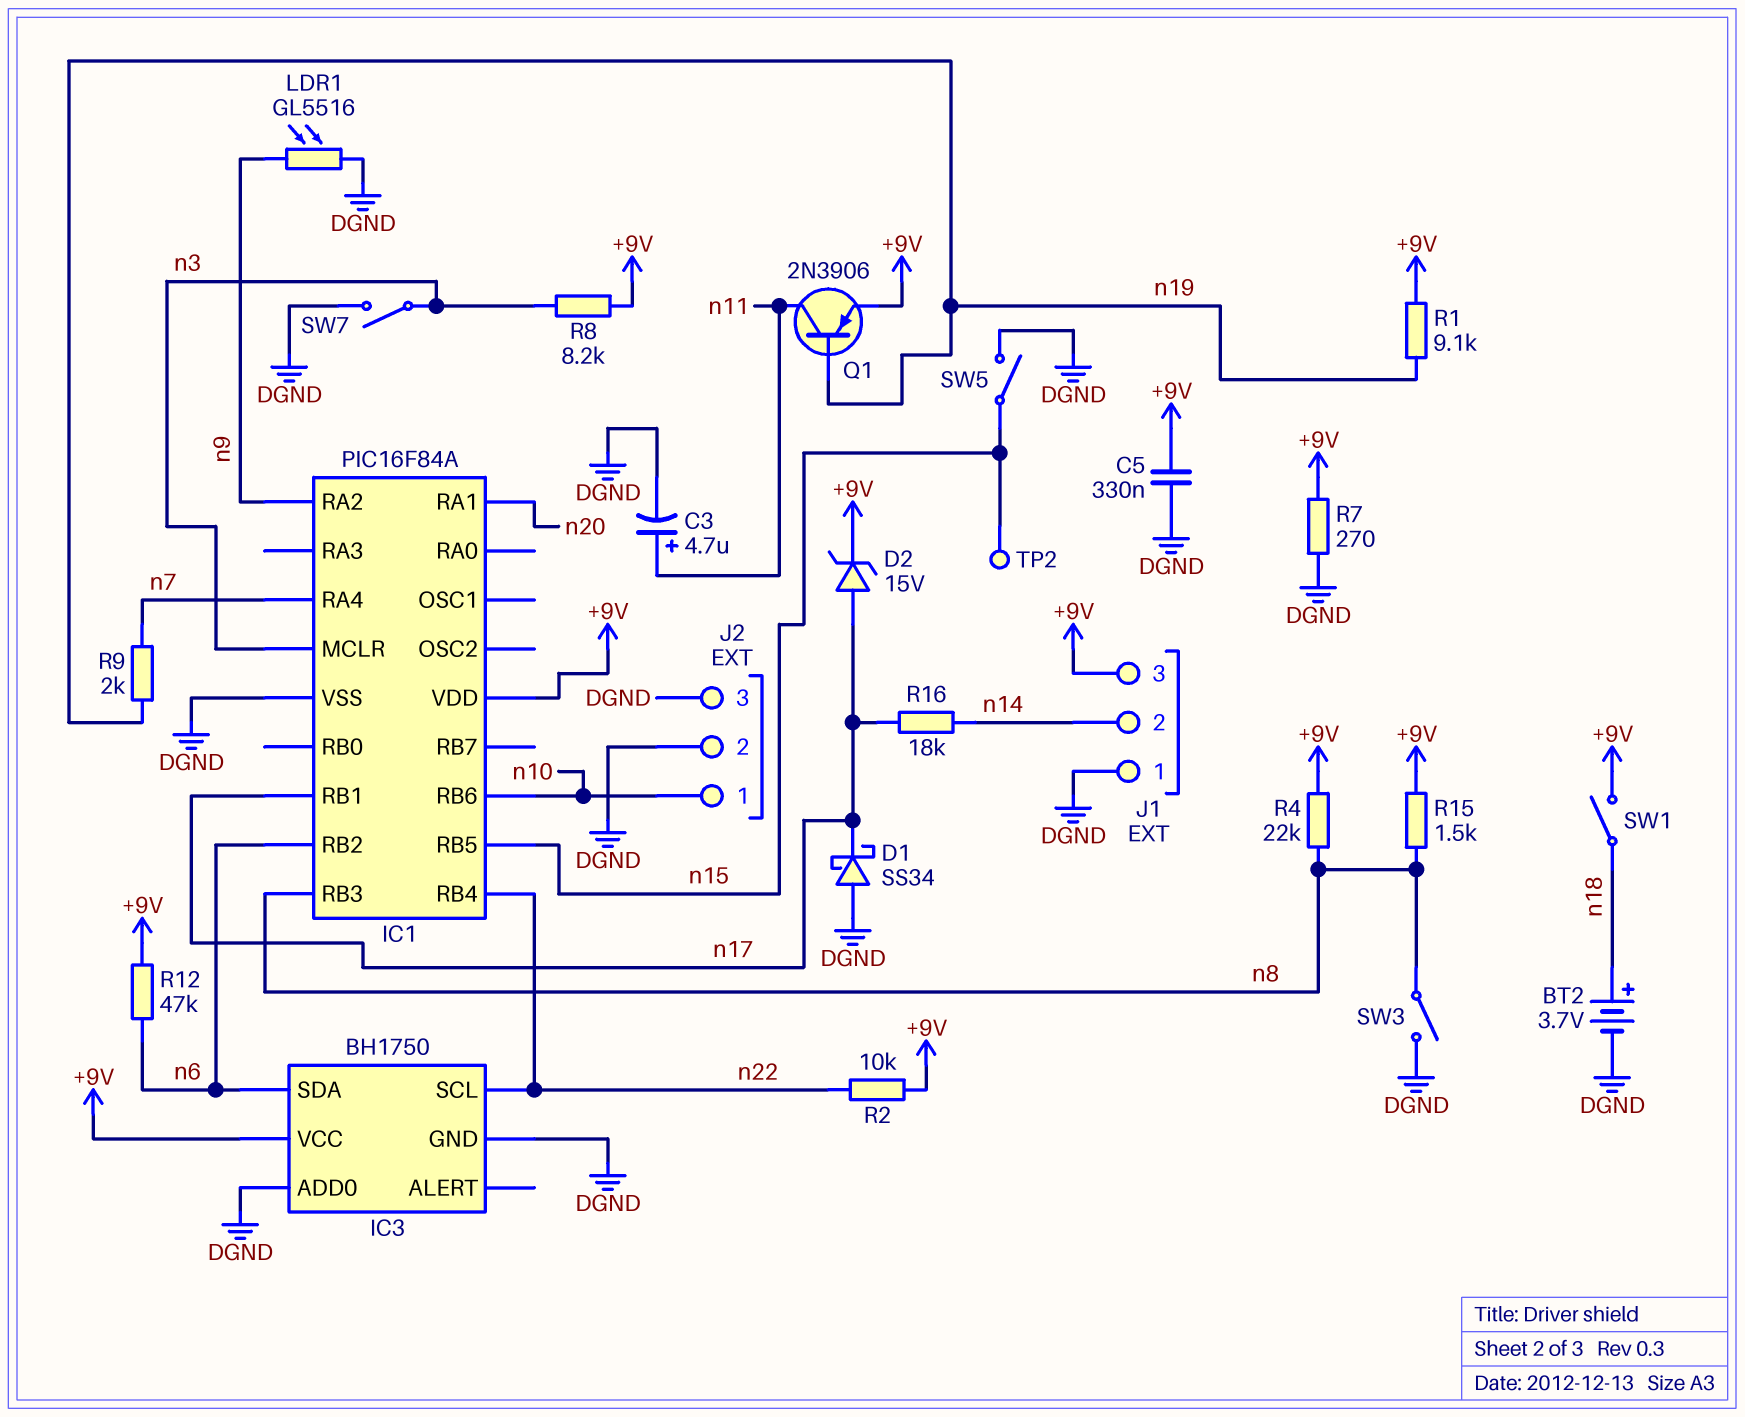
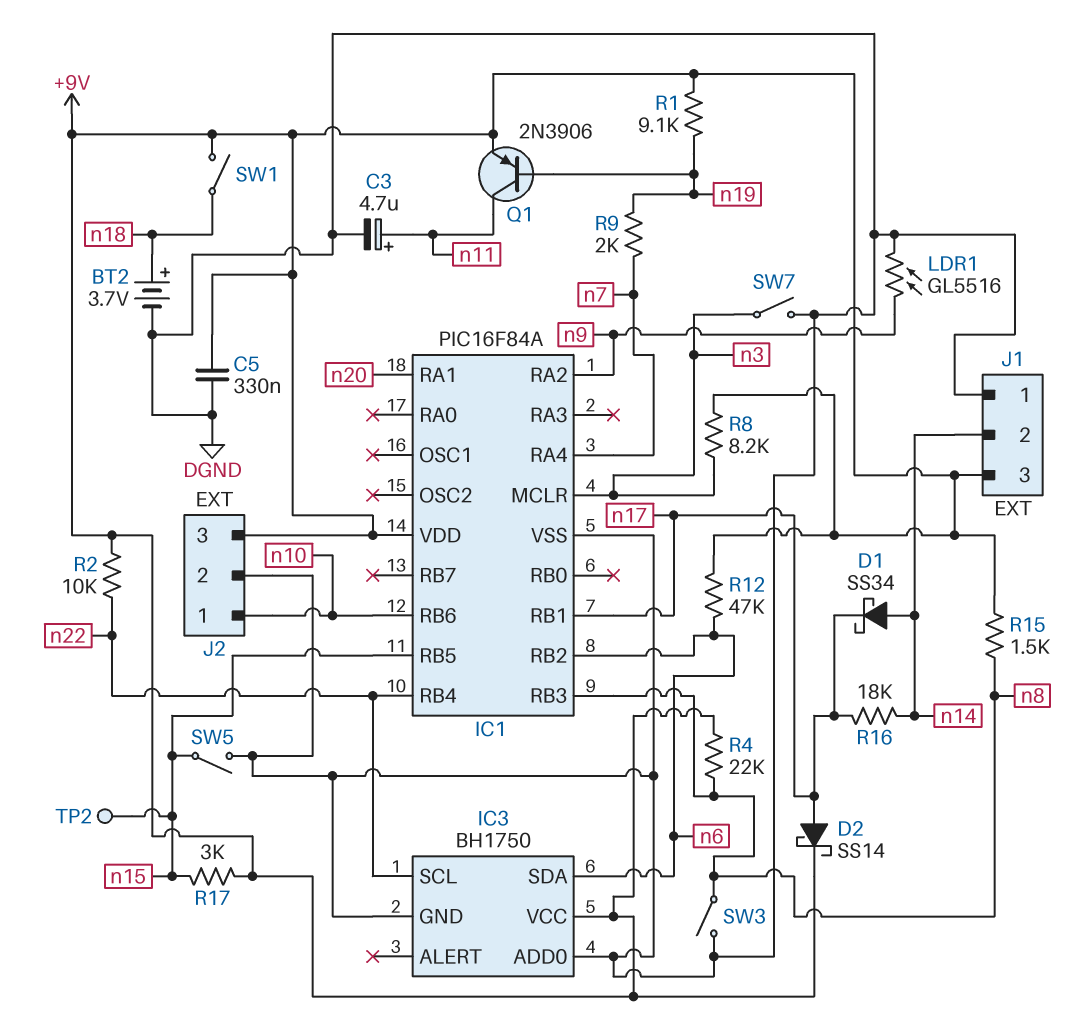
D1: schottky SS34 (A DGND, K n17) -> schottky SS34 (A n14, K n17)
D2: zener 15V (A n17, K +9V) -> schottky SS14 (A n17, K +9V)
J2 pin 3: DGND -> +9V
R7: 270 (+9V, DGND) -> none
R17: none -> 3k (+9V, n15)

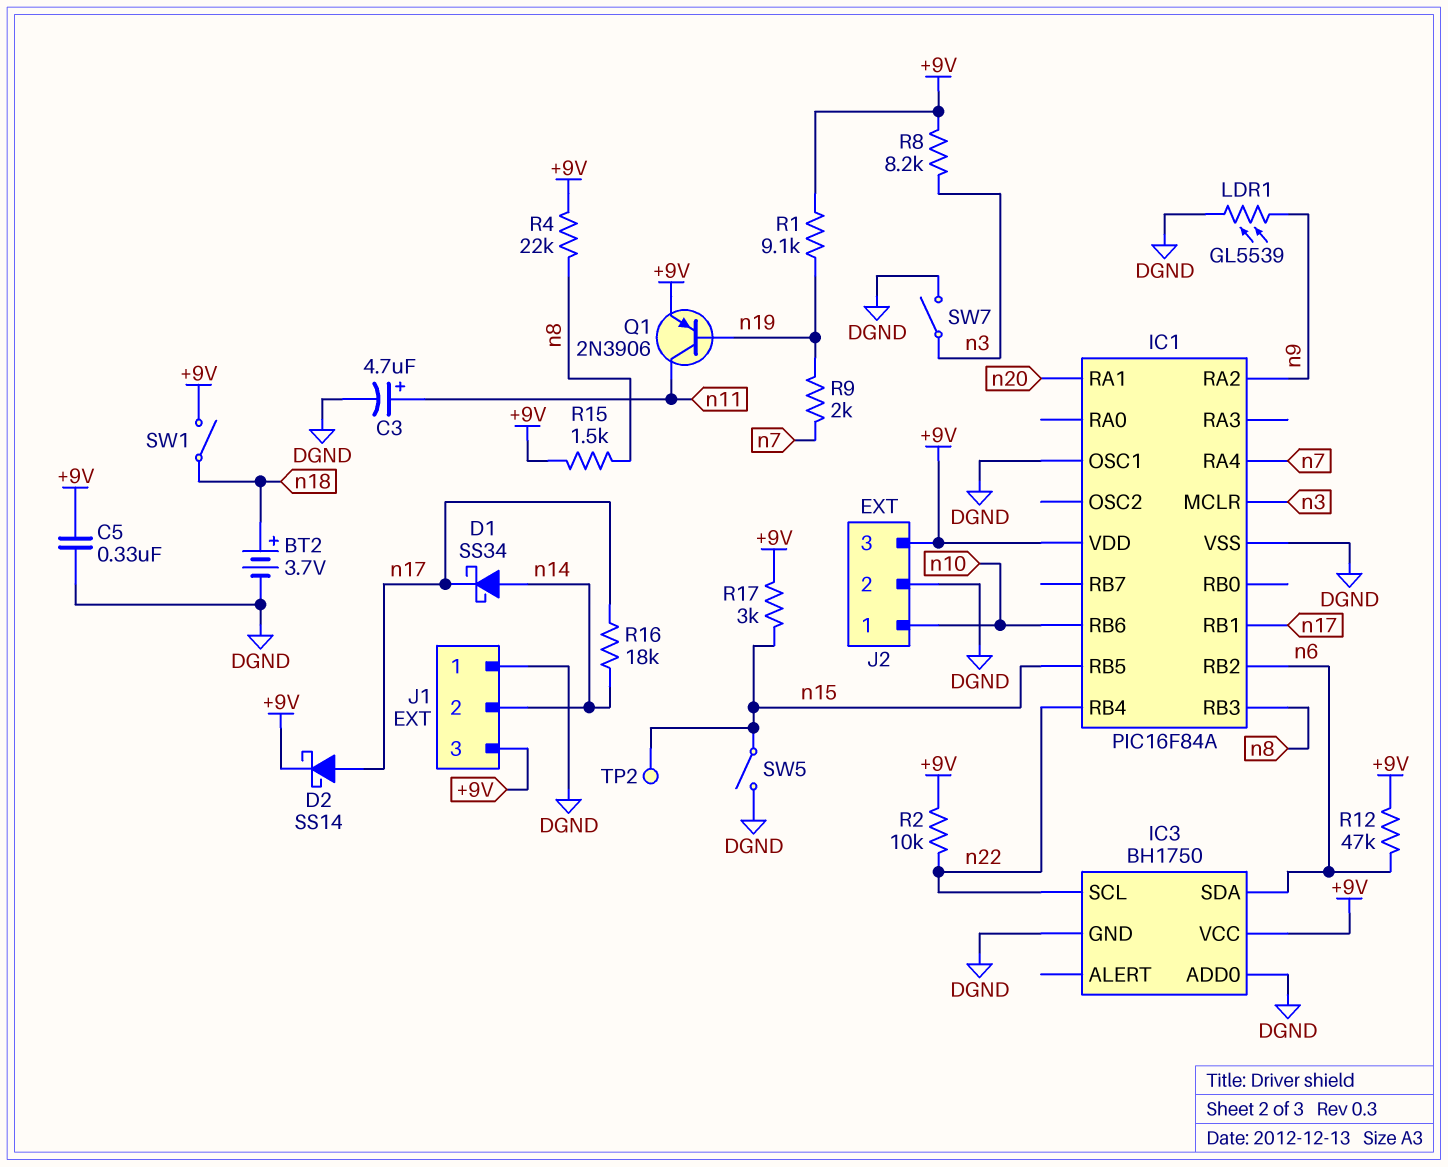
IC1 pin OSC1: none -> DGND
LDR1: GL5516 (DGND, n9) -> GL5539 (DGND, n9)
SW3: switch (DGND, n8) -> none

